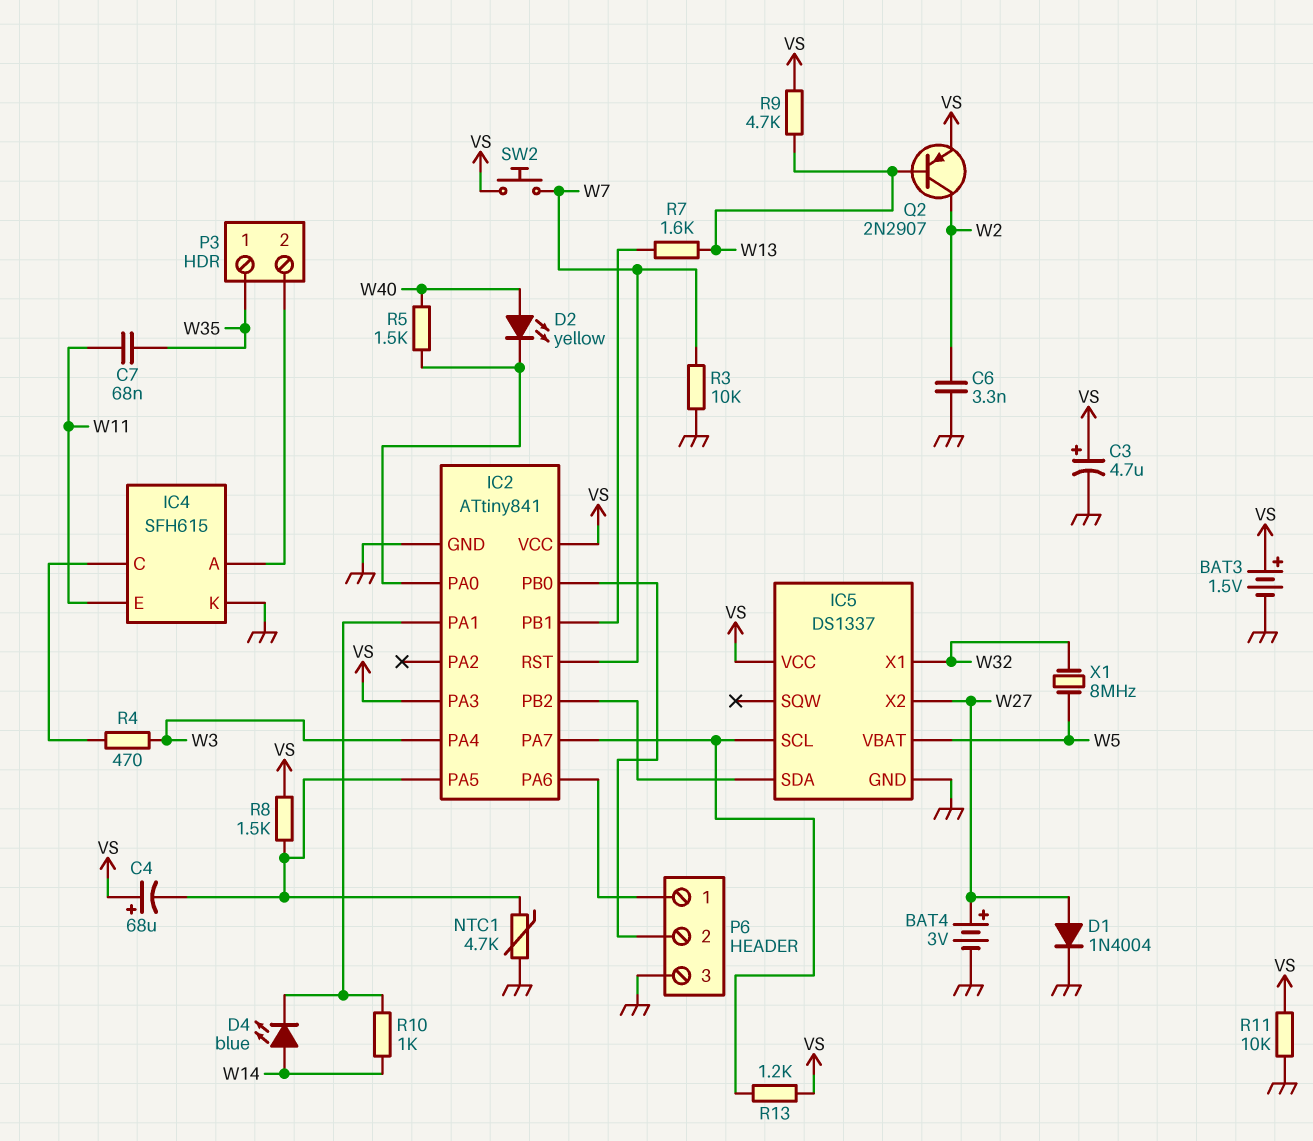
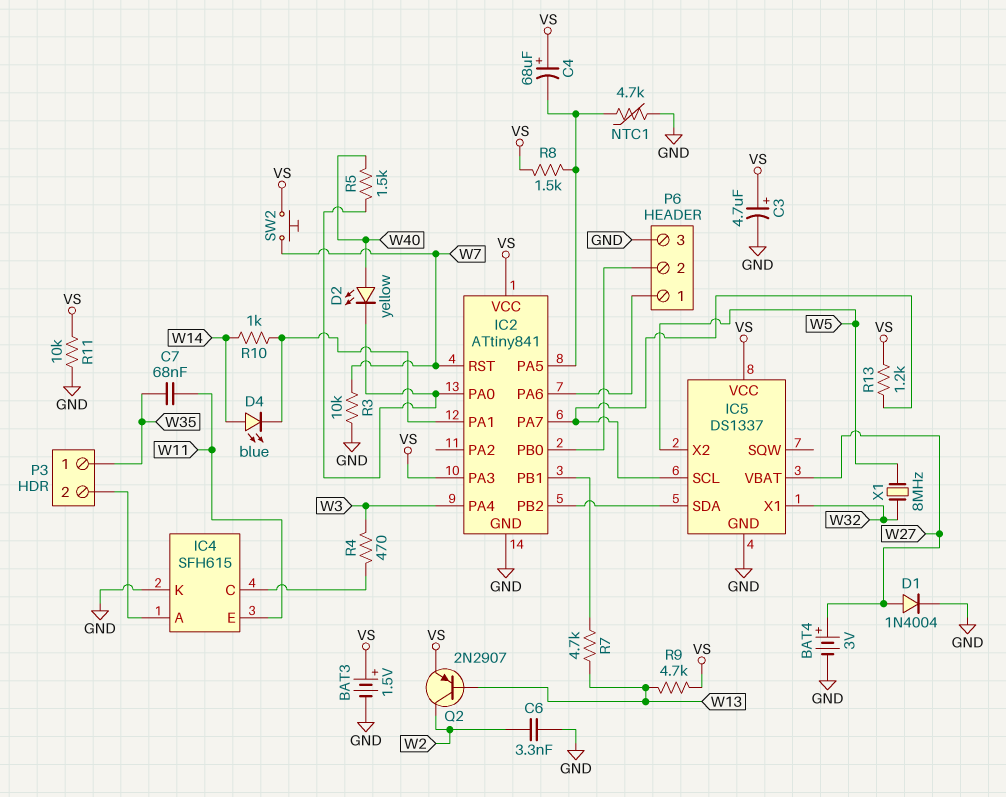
IC5 pin VBAT: W5 -> W27
IC5 pin X2: W27 -> W5
R7: 1.6k (IC2/PB1, W13) -> 4.7k (IC2/PB1, W13)

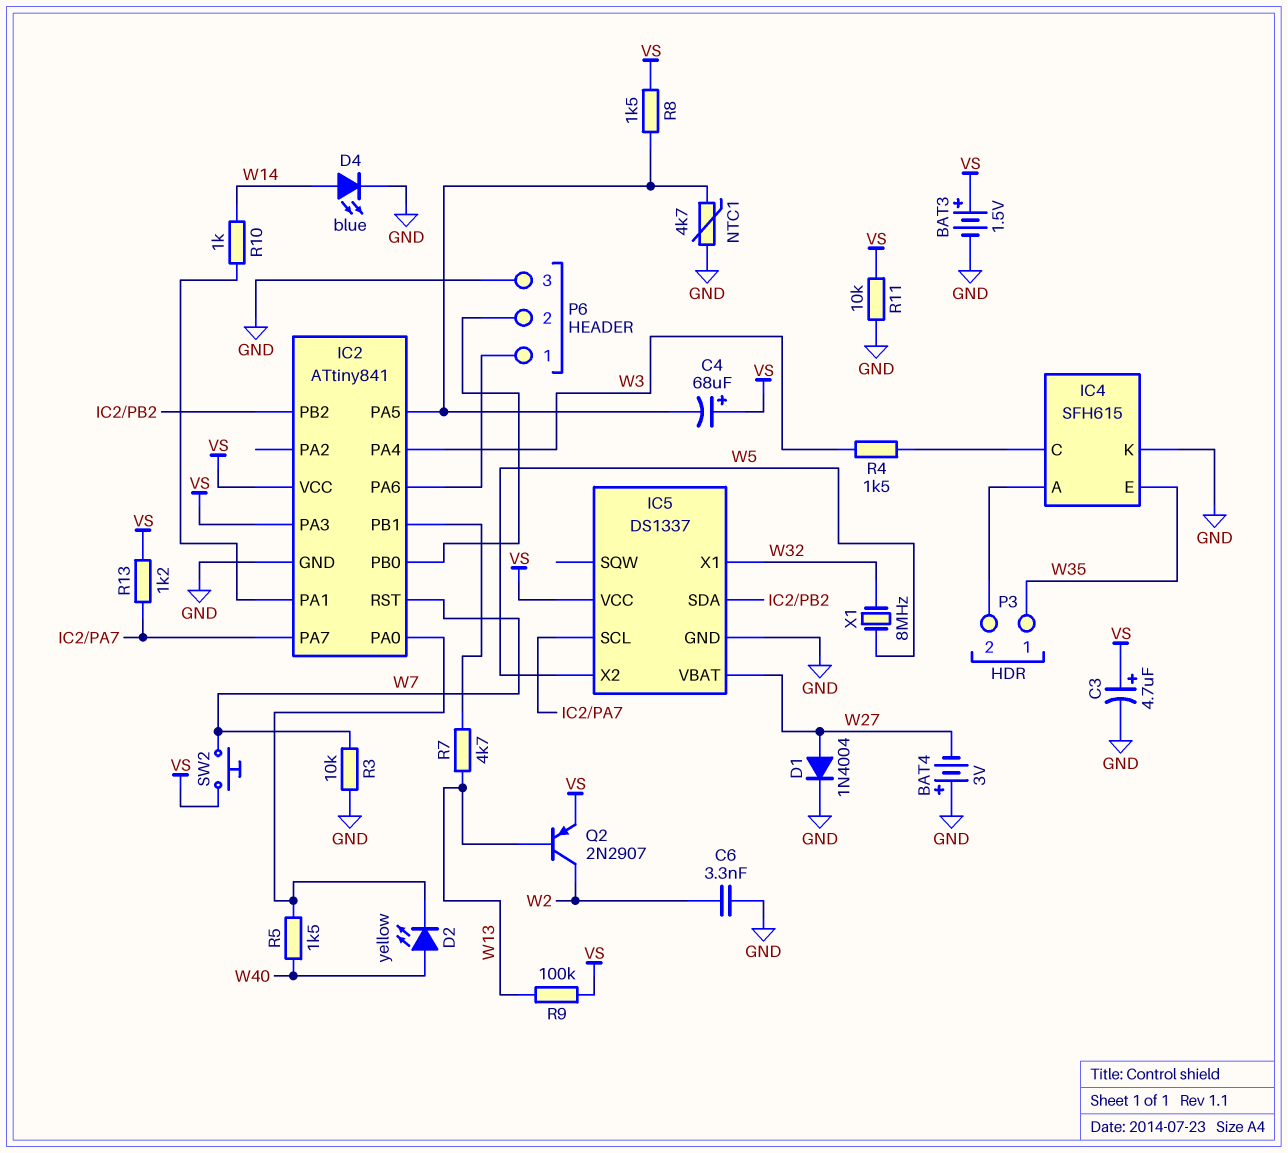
BAT4: 3V (plus W27, minus GND) -> 3V (plus GND, minus W27)
C7: 68nF (W11, W35) -> none
D4: LED blue (A W14, K IC2/PA1) -> LED blue (A W14, K GND)
IC4 pin E: W11 -> W35
R4: 470 (IC4/C, W3) -> 1.5k (IC4/C, W3)
R9: 4.7k (VS, W13) -> 100k (VS, W13)

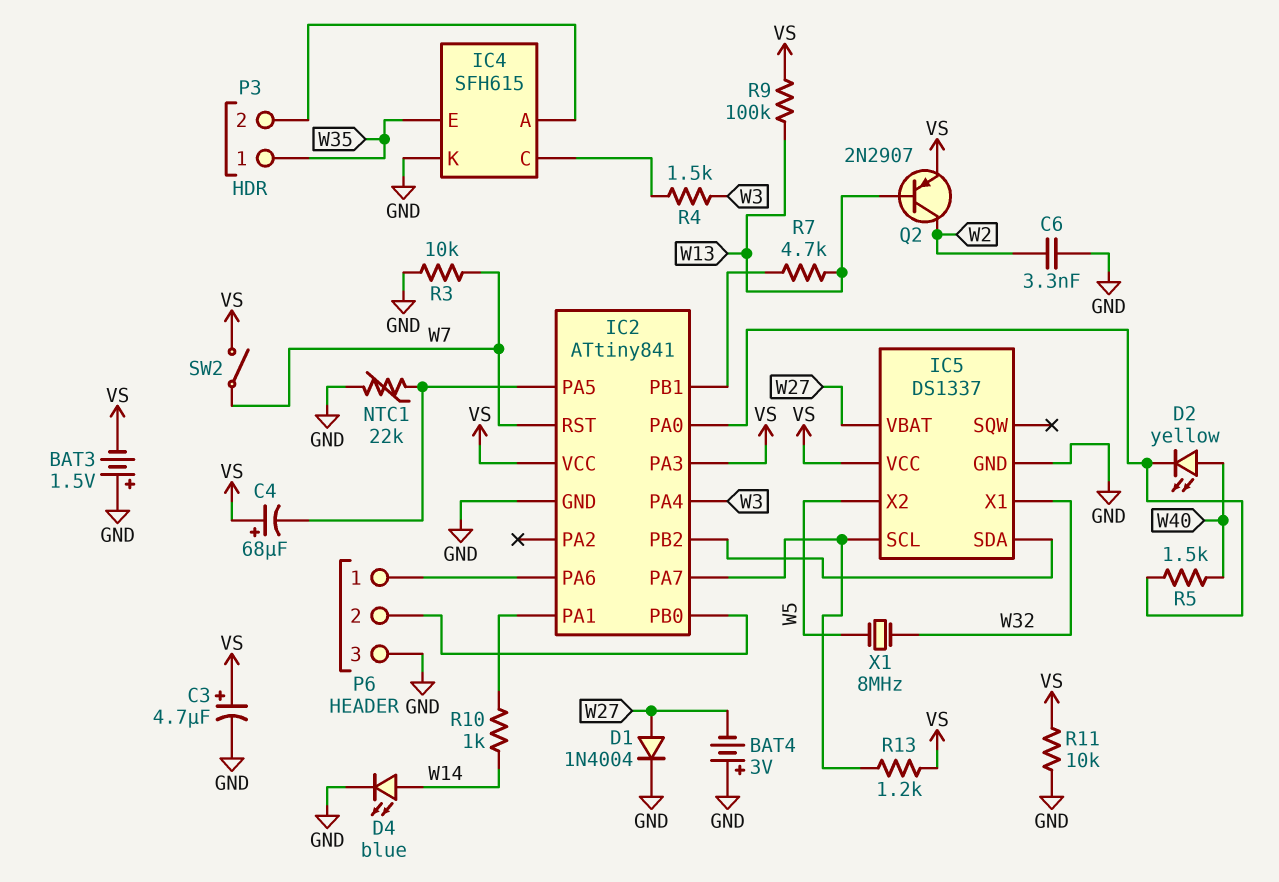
BAT3: 1.5V (plus VS, minus GND) -> 1.5V (plus GND, minus VS)
NTC1: 4.7k (GND, IC2/PA5) -> 22k (GND, IC2/PA5)
R8: 1.5k (IC2/PA5, VS) -> none
SW2: button (VS, W7) -> switch (VS, W7)

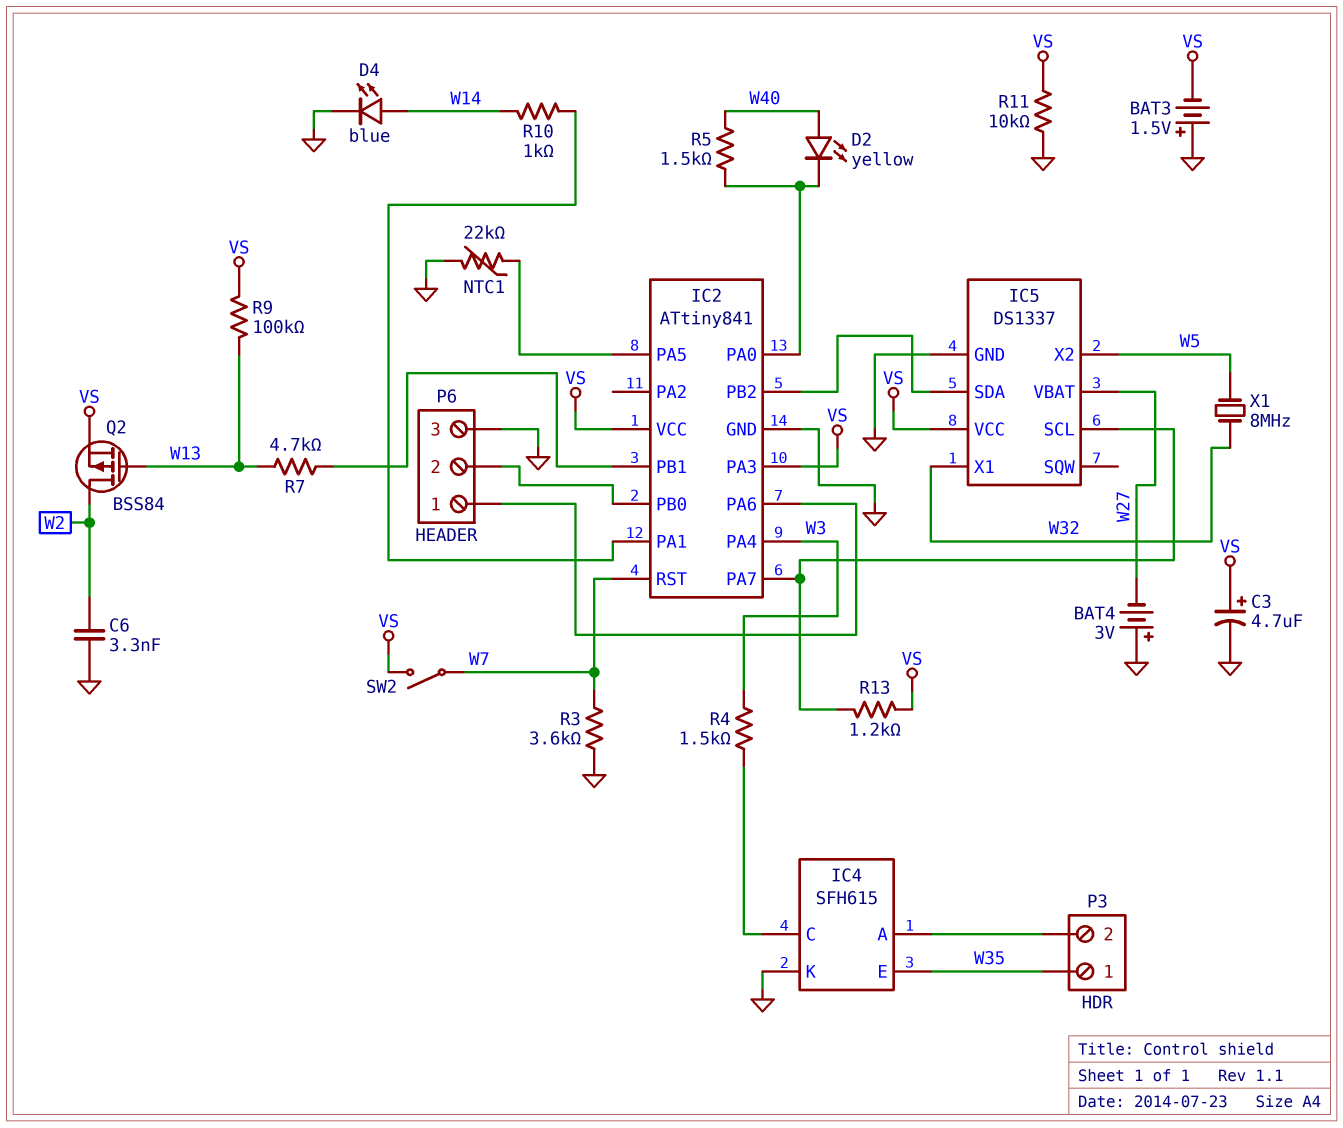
C4: 68uF (plus VS, minus IC2/PA5) -> none
D1: diode 1N4004 (A W27, K GND) -> none
Q2: PNP 2N2907 (B W13, C W2, E VS) -> PMOS BSS84 (G W13, D W2, S VS)
R3: 10k (GND, W7) -> 3.6k (GND, W7)

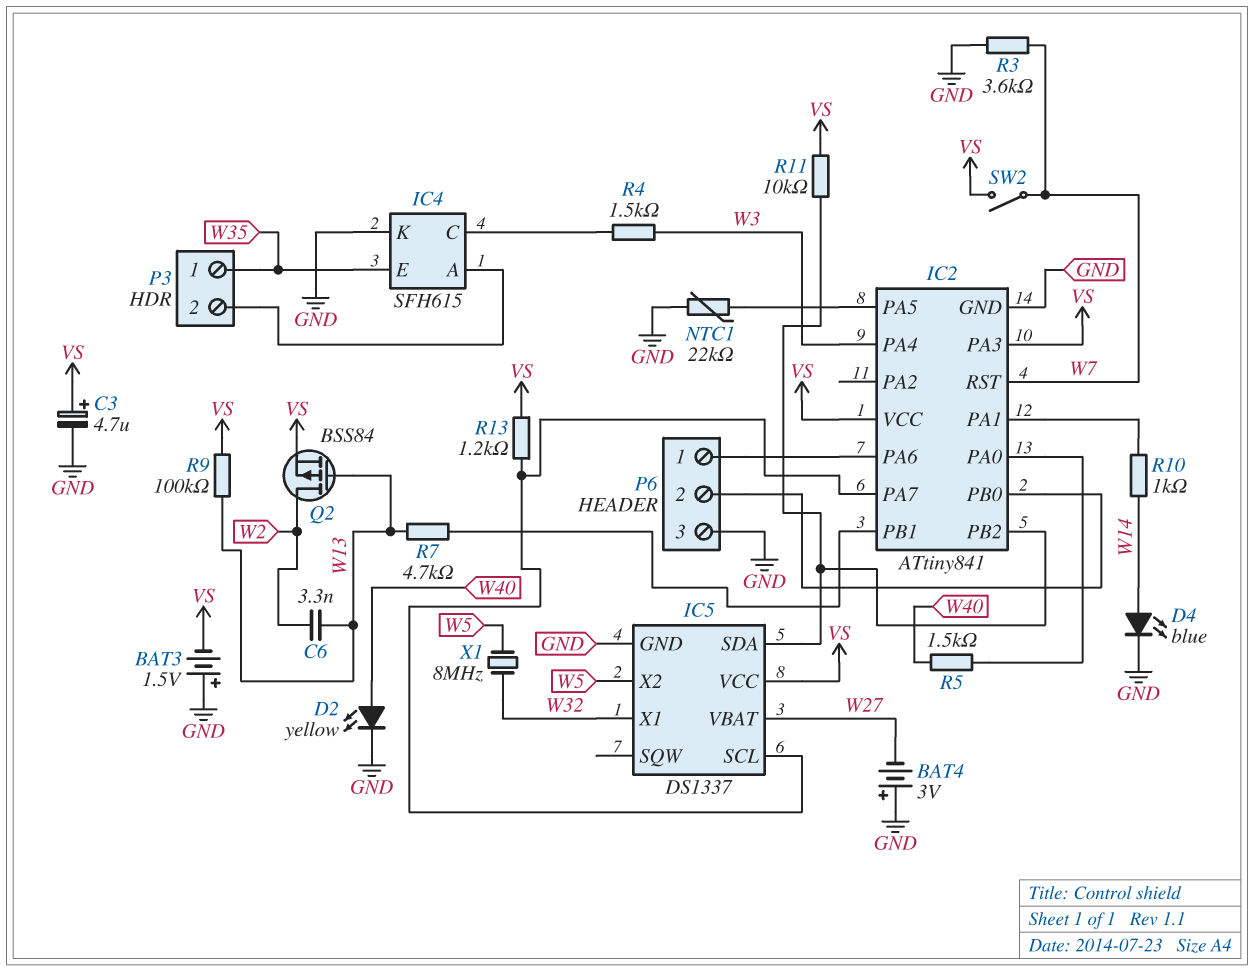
C6: 3.3nF (GND, W2) -> 3.3nF (W2, W13)
D2: LED yellow (A W40, K IC2/PA0) -> LED yellow (A W40, K GND)
R11: 10k (GND, VS) -> 10k (IC2/PB2, VS)

